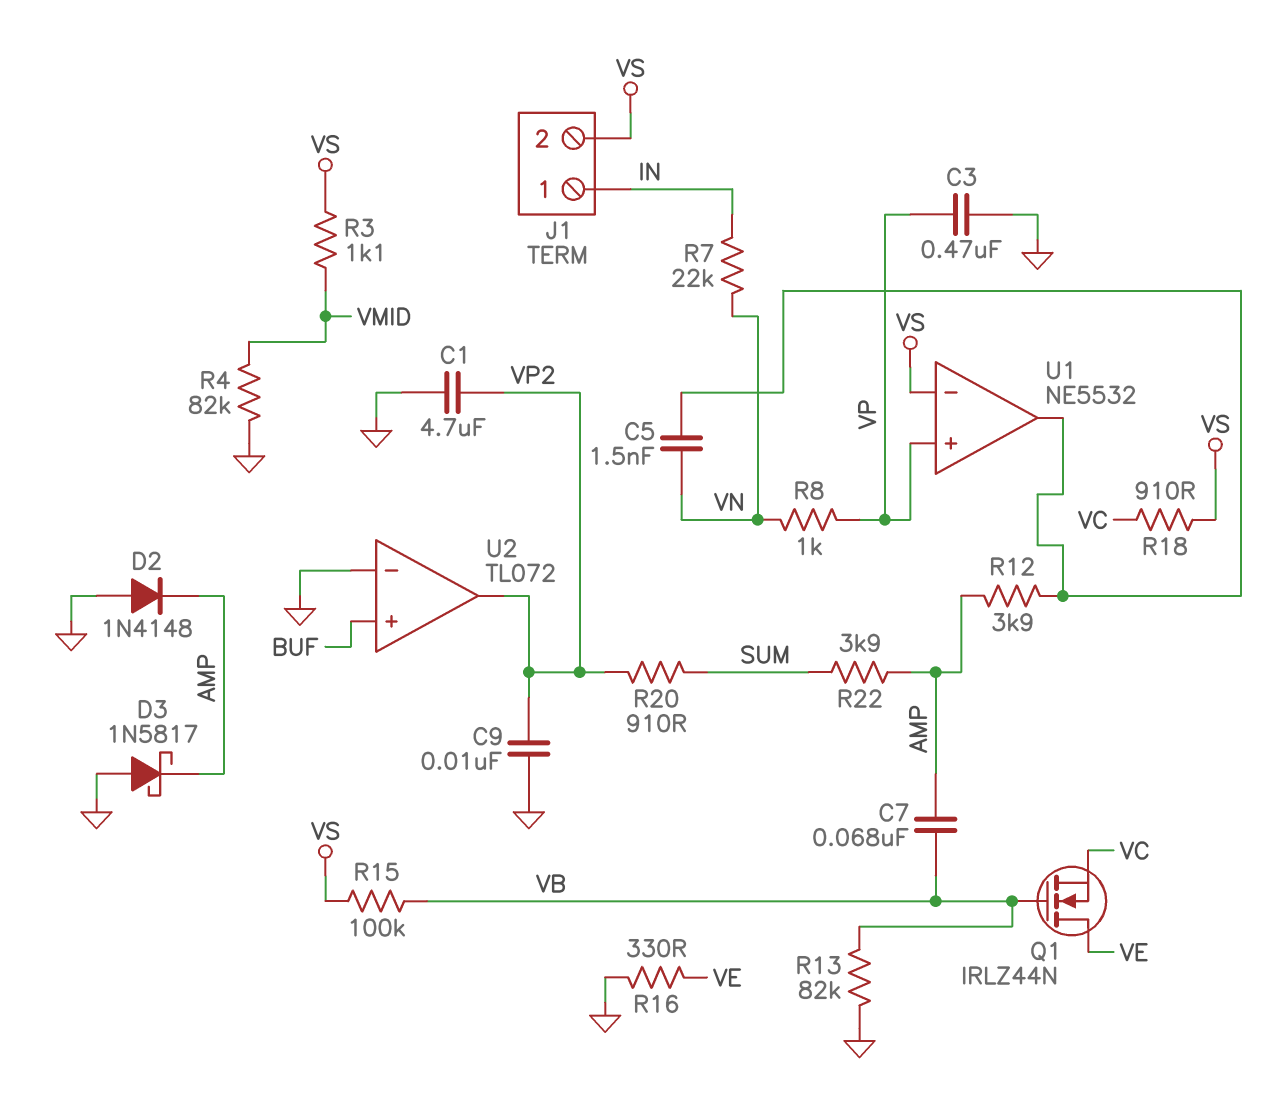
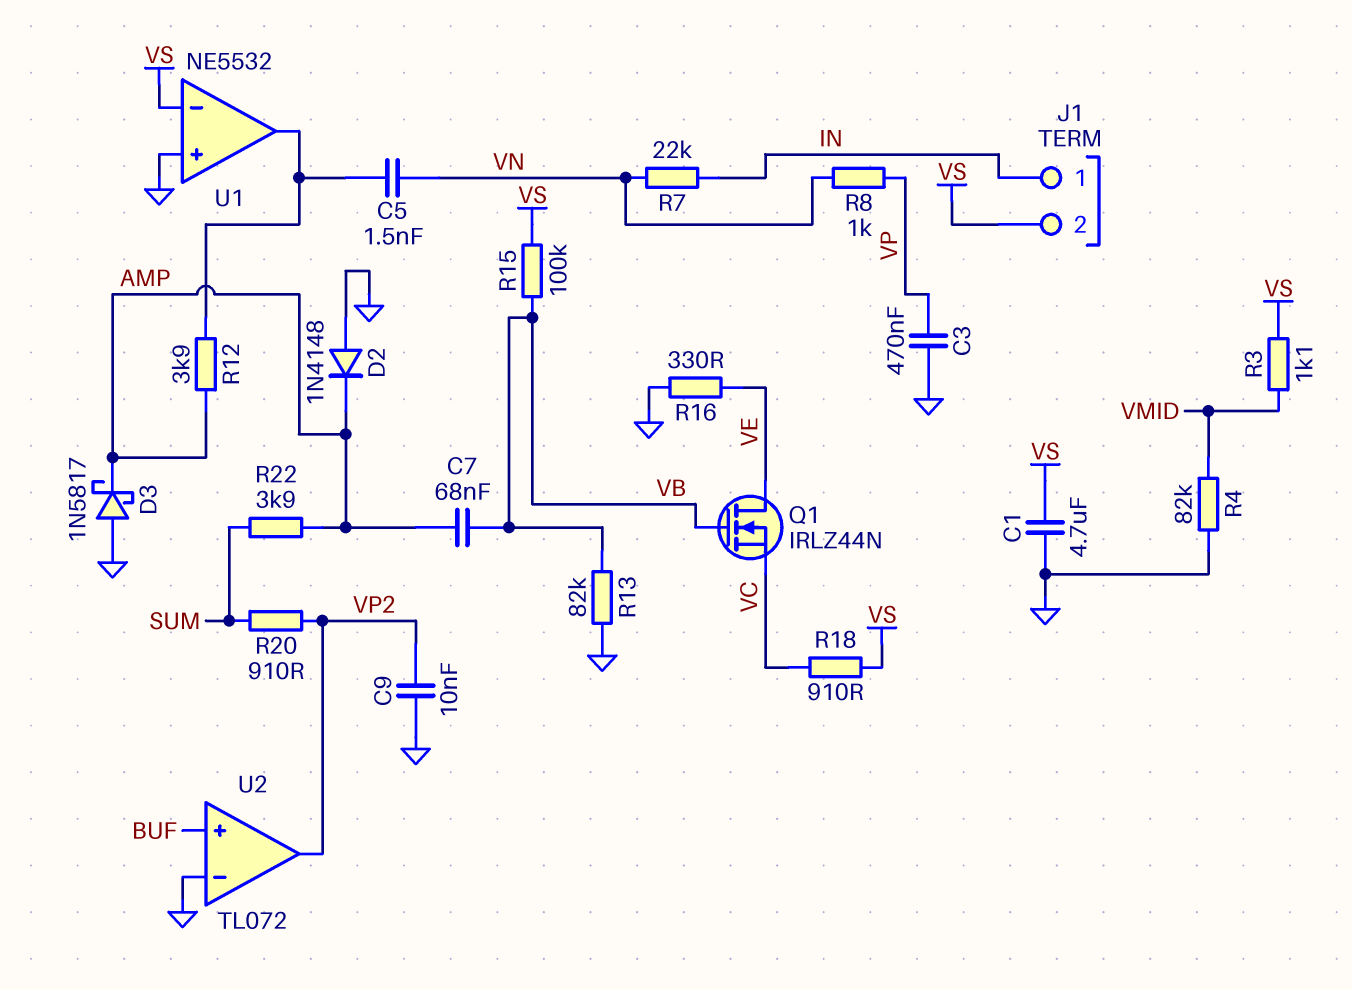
C1: 4.7uF (GND, VP2) -> 4.7uF (GND, VS)
U1 pin in+: VP -> GND

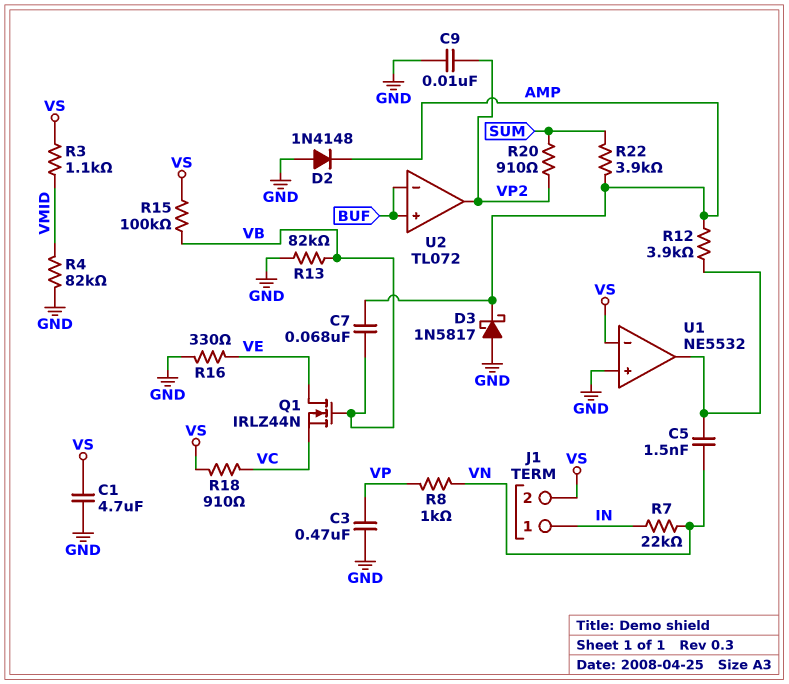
U2 pin in-: GND -> BUF

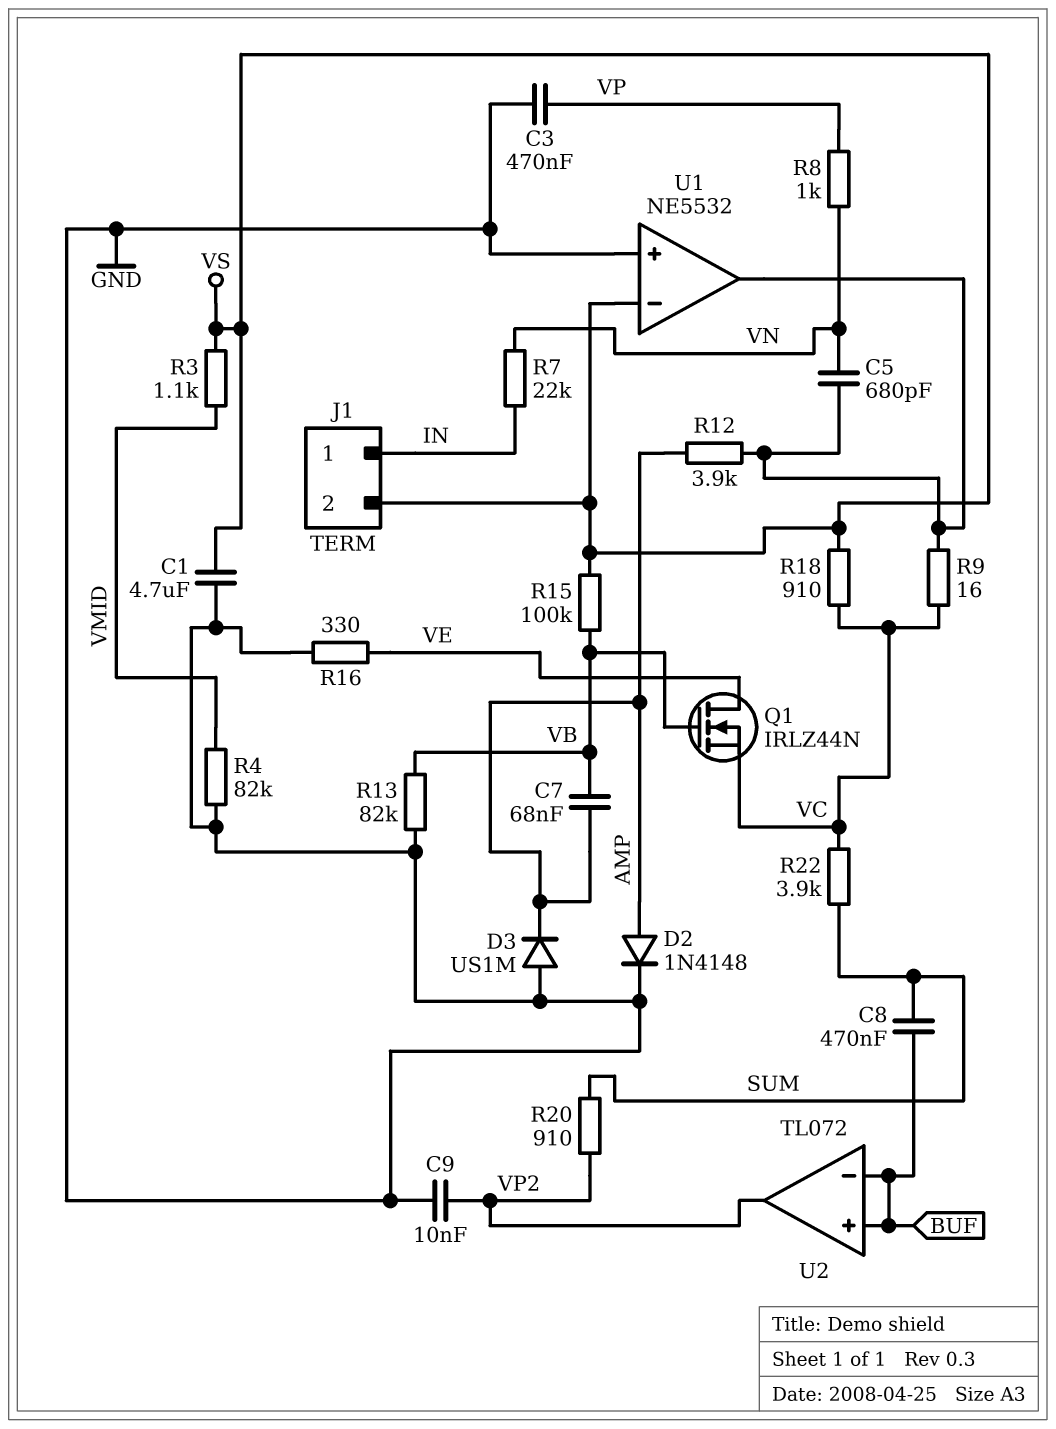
C5: 1.5nF (U1/out, VN) -> 680pF (U1/out, VN)
C8: none -> 470nF (BUF, SUM)
D2: diode 1N4148 (A GND, K AMP) -> diode 1N4148 (A AMP, K GND)
D3: schottky 1N5817 (A GND, K AMP) -> diode US1M (A GND, K AMP)
R9: none -> 16 (U1/out, VC)
R22: 3.9k (AMP, SUM) -> 3.9k (SUM, VC)

